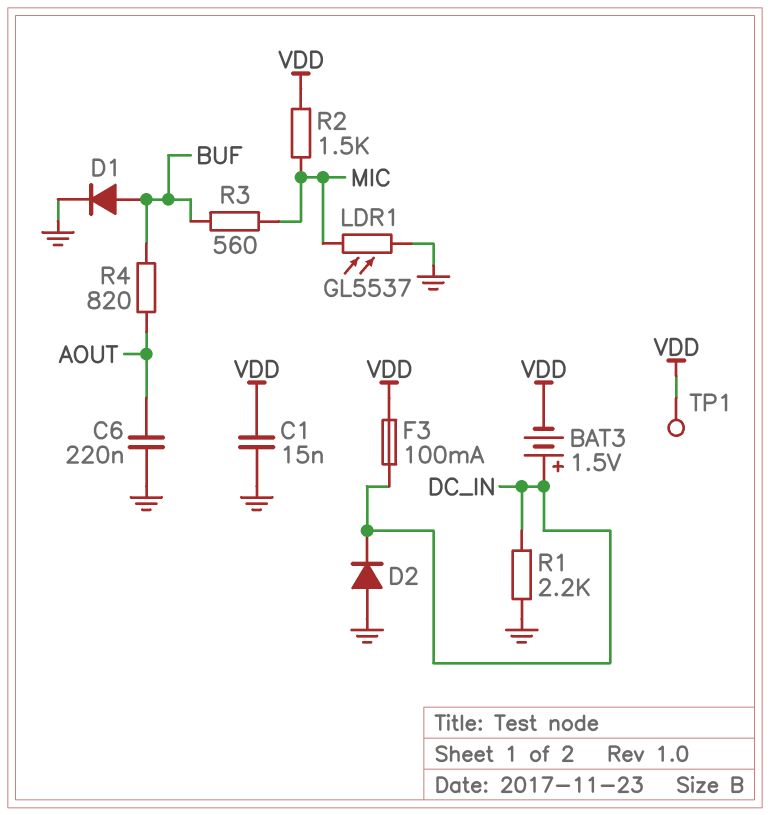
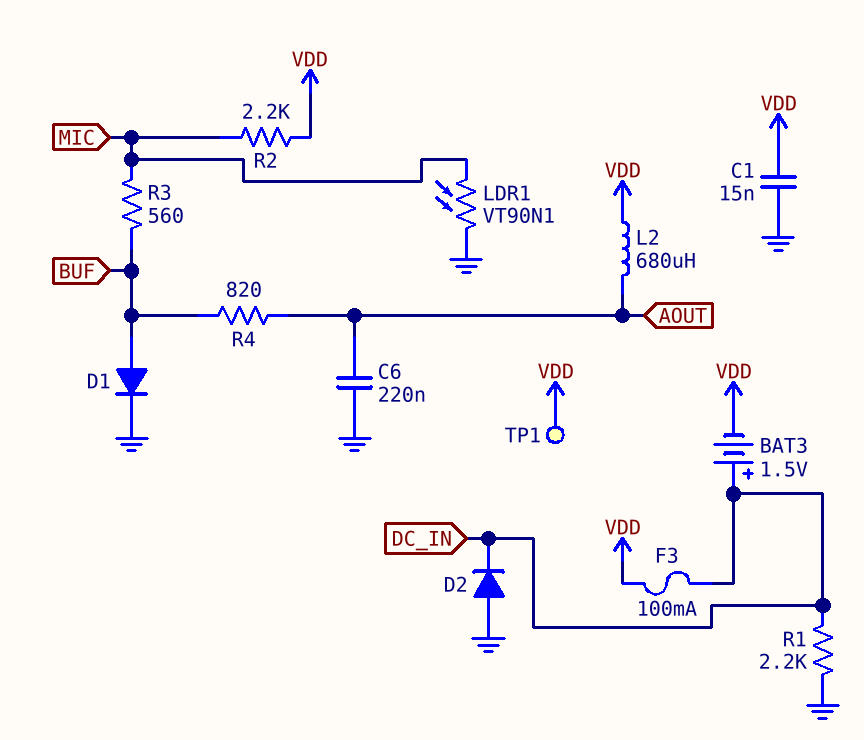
L2: none -> 680uH (AOUT, VDD)
LDR1: GL5537 (GND, MIC) -> VT90N1 (GND, MIC)
R2: 1.5k (MIC, VDD) -> 2.2k (MIC, VDD)

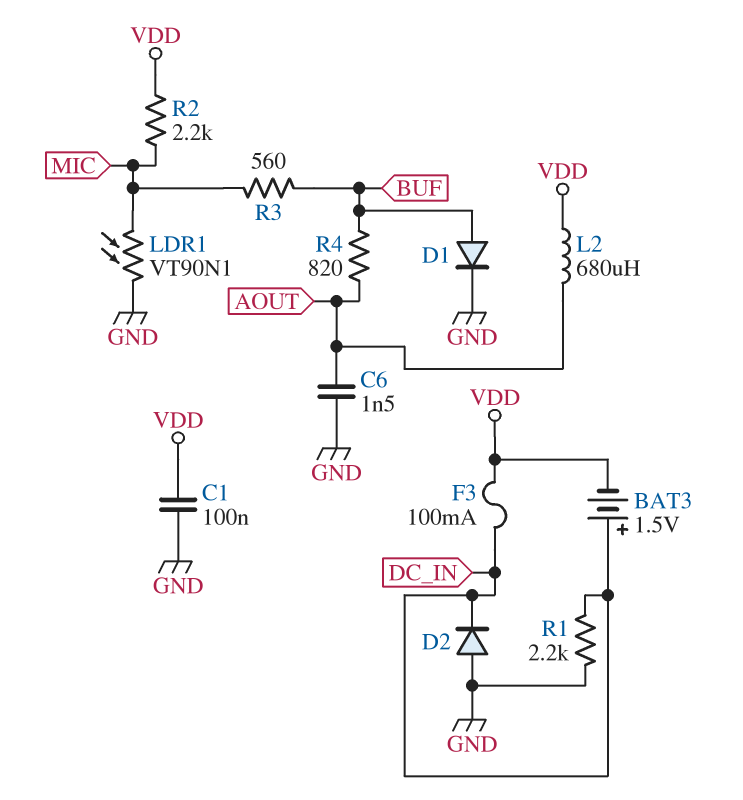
C1: 15nF (GND, VDD) -> 100nF (GND, VDD)
C6: 220nF (AOUT, GND) -> 1.5nF (AOUT, GND)
TP1: test point (VDD) -> none

